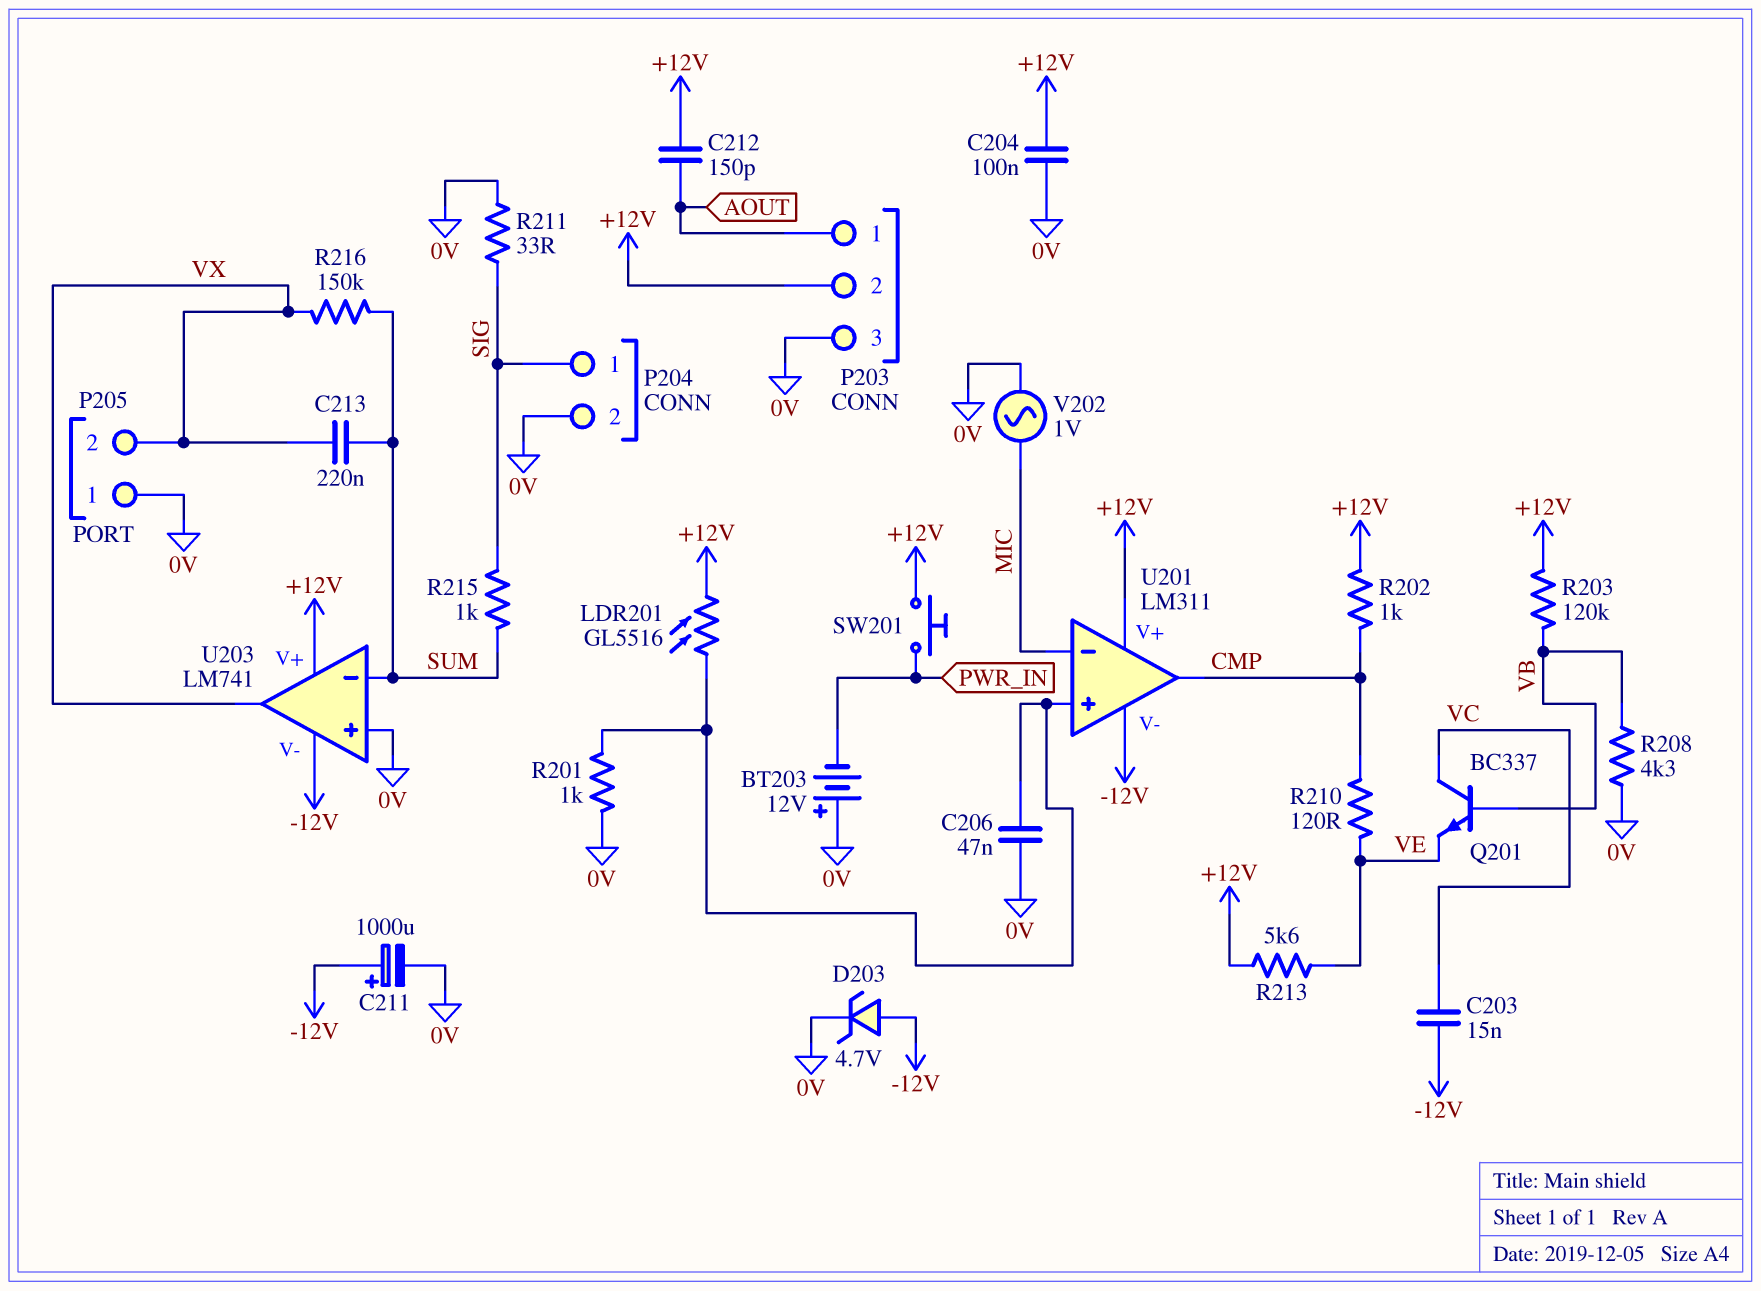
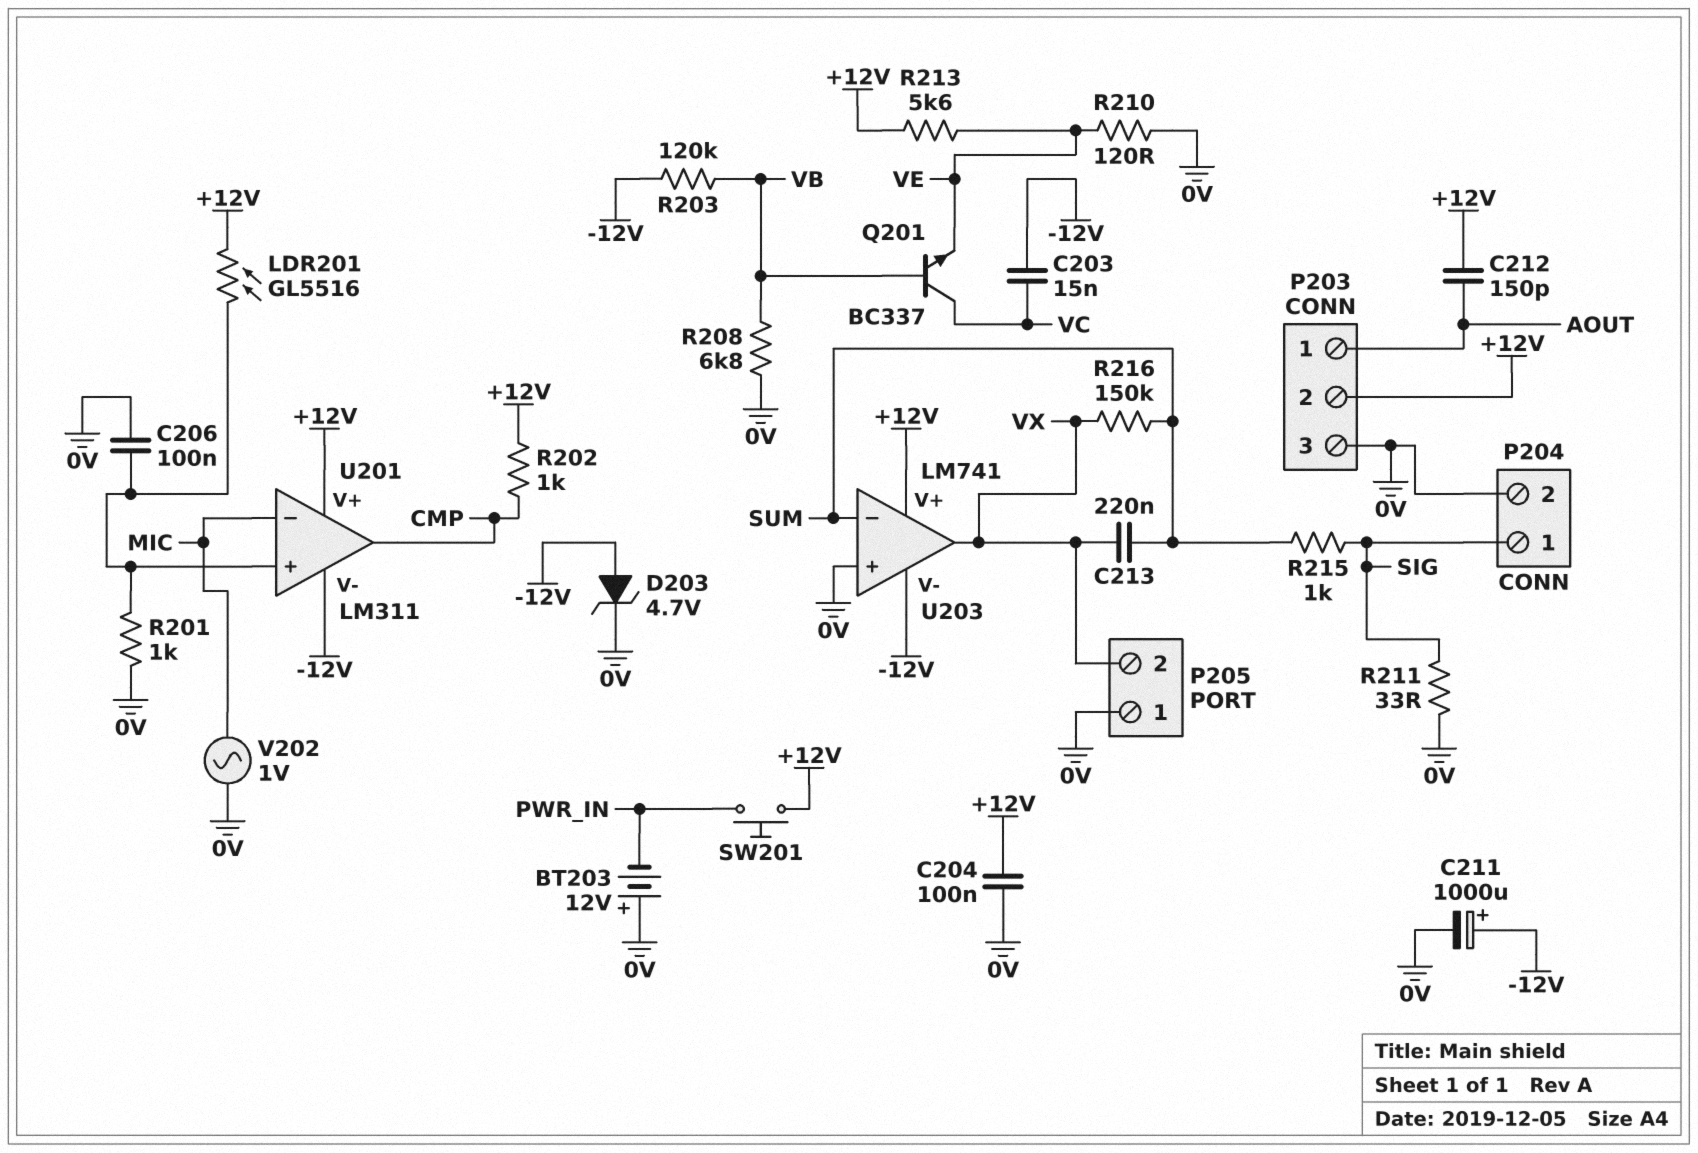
C206: 47nF (0V, U201/in+) -> 100nF (0V, U201/in+)
R203: 120k (+12V, VB) -> 120k (-12V, VB)
R208: 4.3k (0V, VB) -> 6.8k (0V, VB)
R210: 120 (CMP, VE) -> 120 (0V, VE)

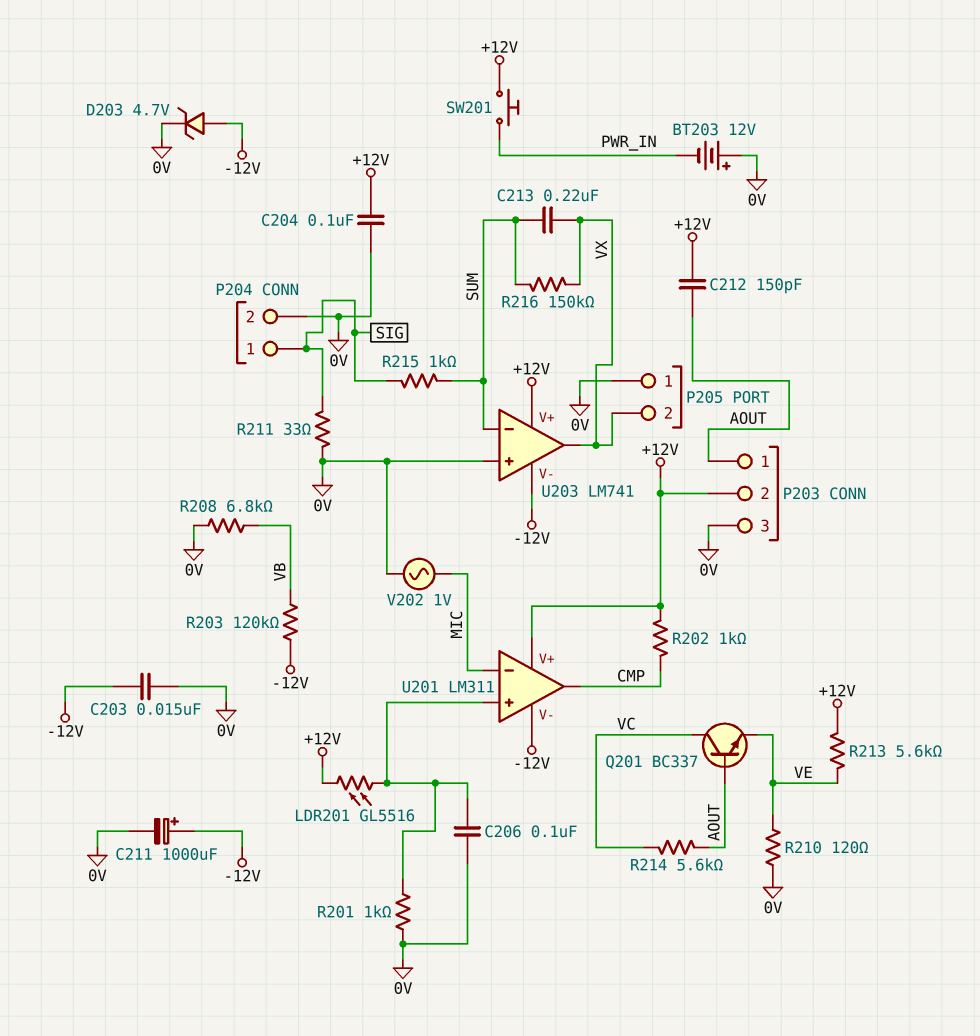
C203: 15nF (-12V, VC) -> 15nF (-12V, 0V)
Q201: NPN BC337 (B VB, C VC, E VE) -> NPN BC337 (B AOUT, C VC, E VE)
R214: none -> 5.6k (AOUT, VC)

